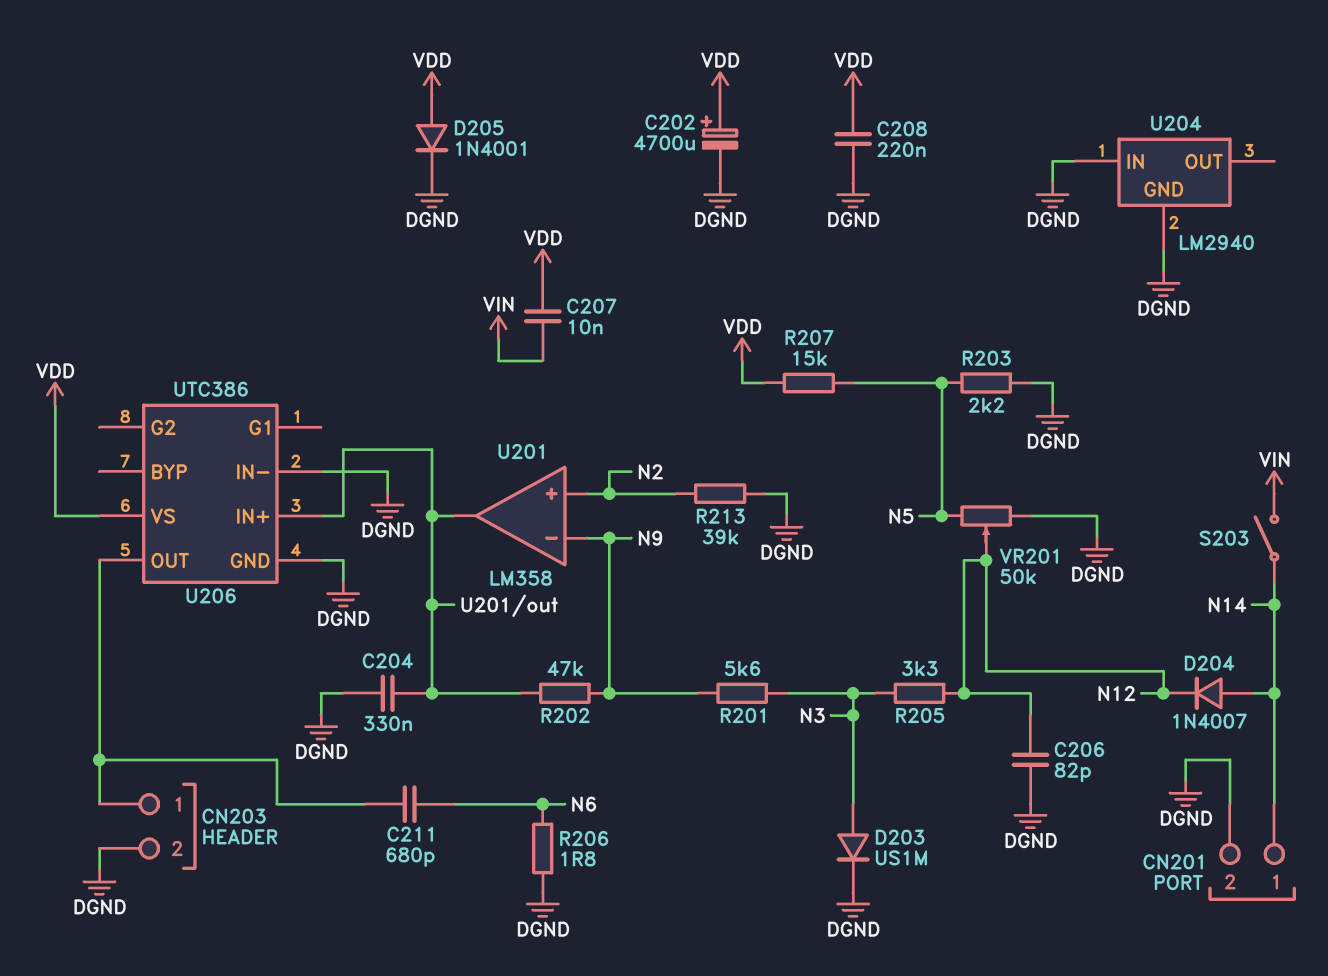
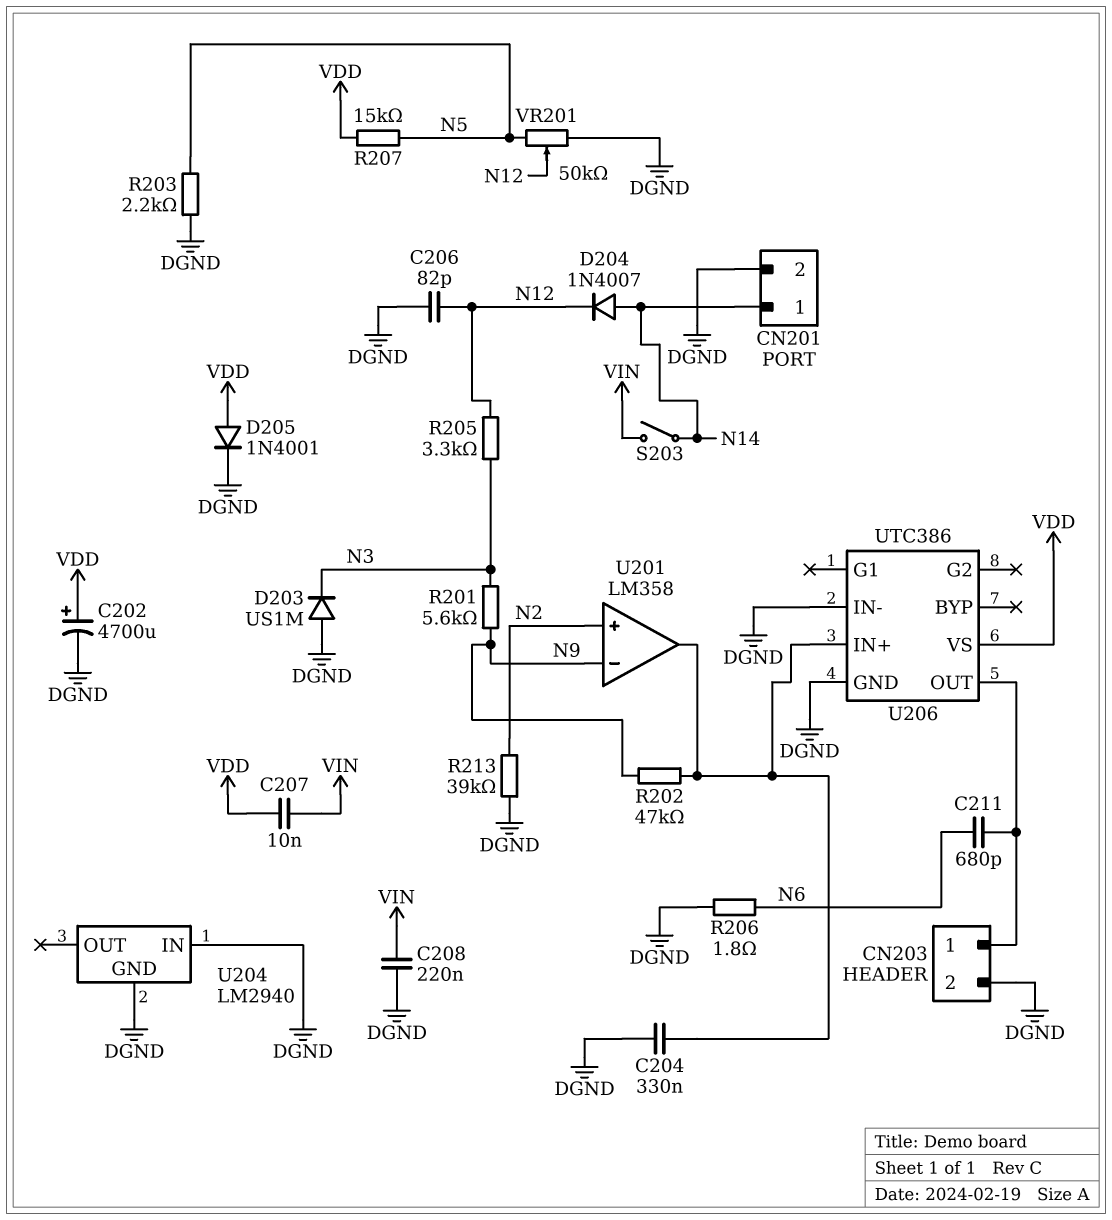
C208: 220nF (DGND, VDD) -> 220nF (DGND, VIN)
D203: diode US1M (A N3, K DGND) -> diode US1M (A DGND, K N3)

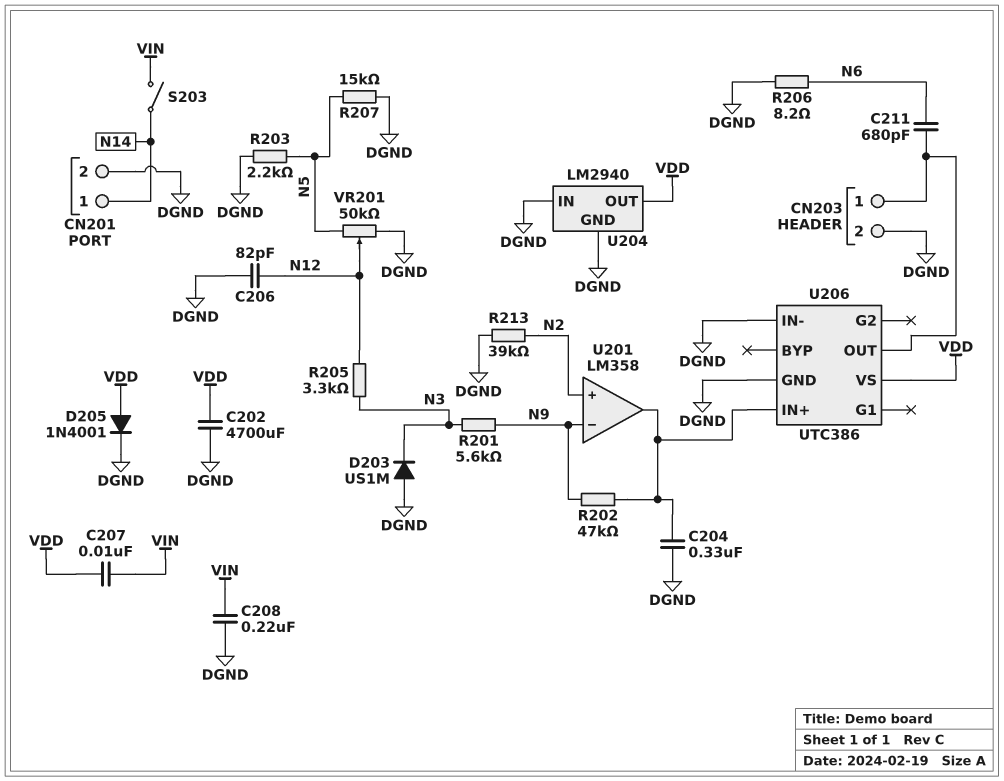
C202: 4700uF (plus VDD, minus DGND) -> 4700uF (DGND, VDD)
D204: diode 1N4007 (A N14, K N12) -> none
R206: 1.8 (DGND, N6) -> 8.2 (DGND, N6)
R207: 15k (N5, VDD) -> 15k (DGND, N5)
U204 pin OUT: none -> VDD

